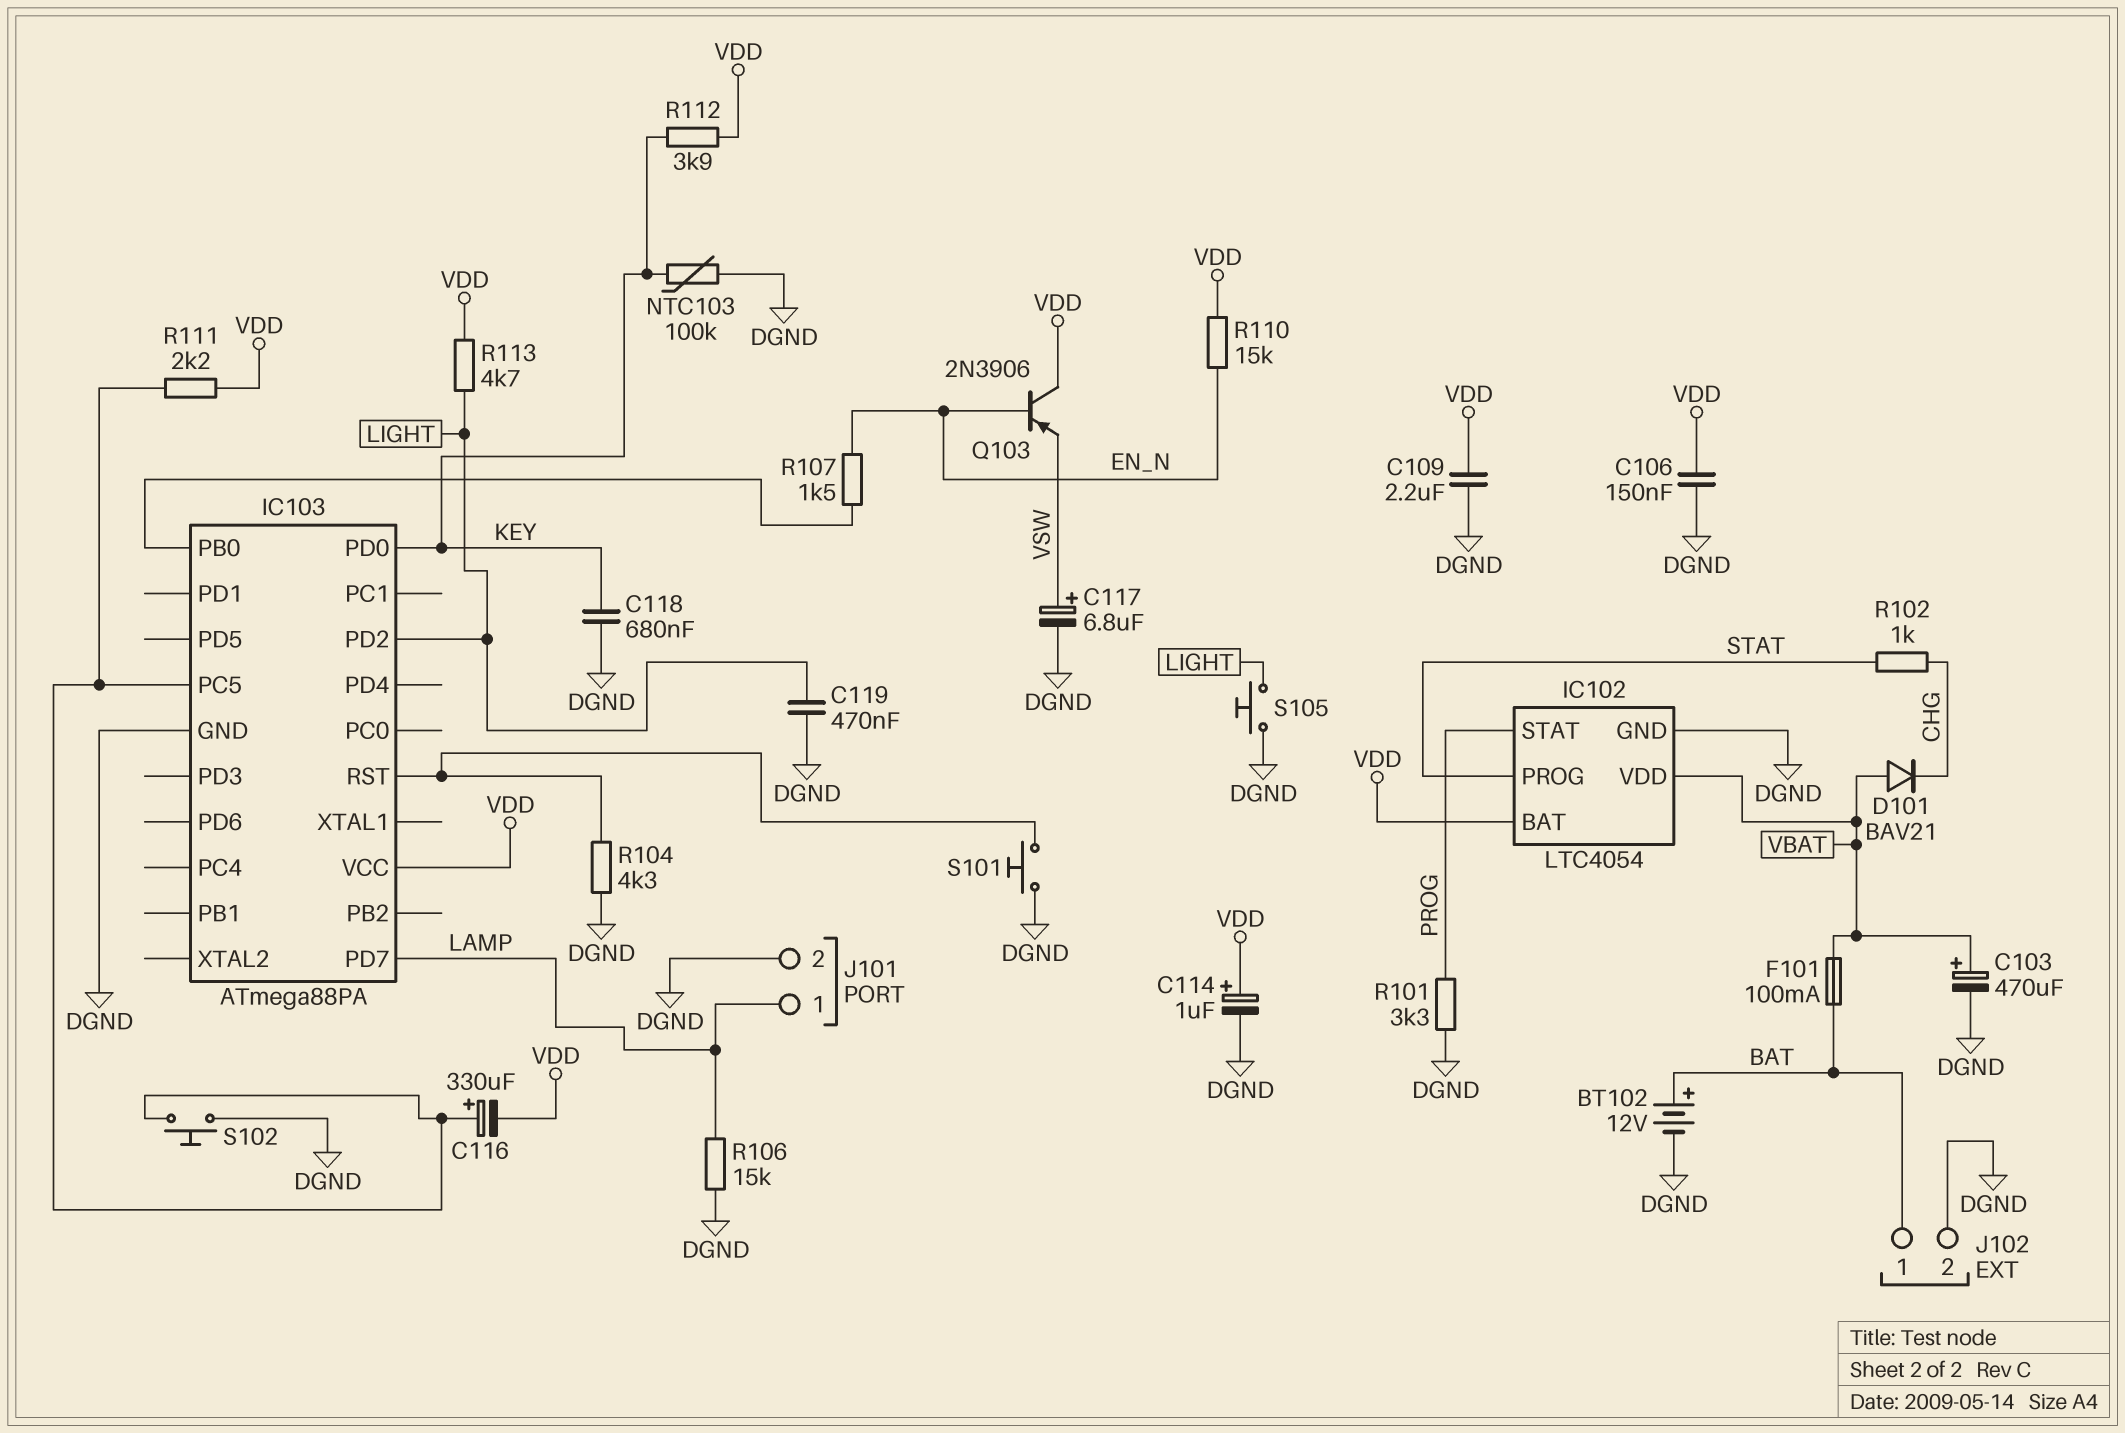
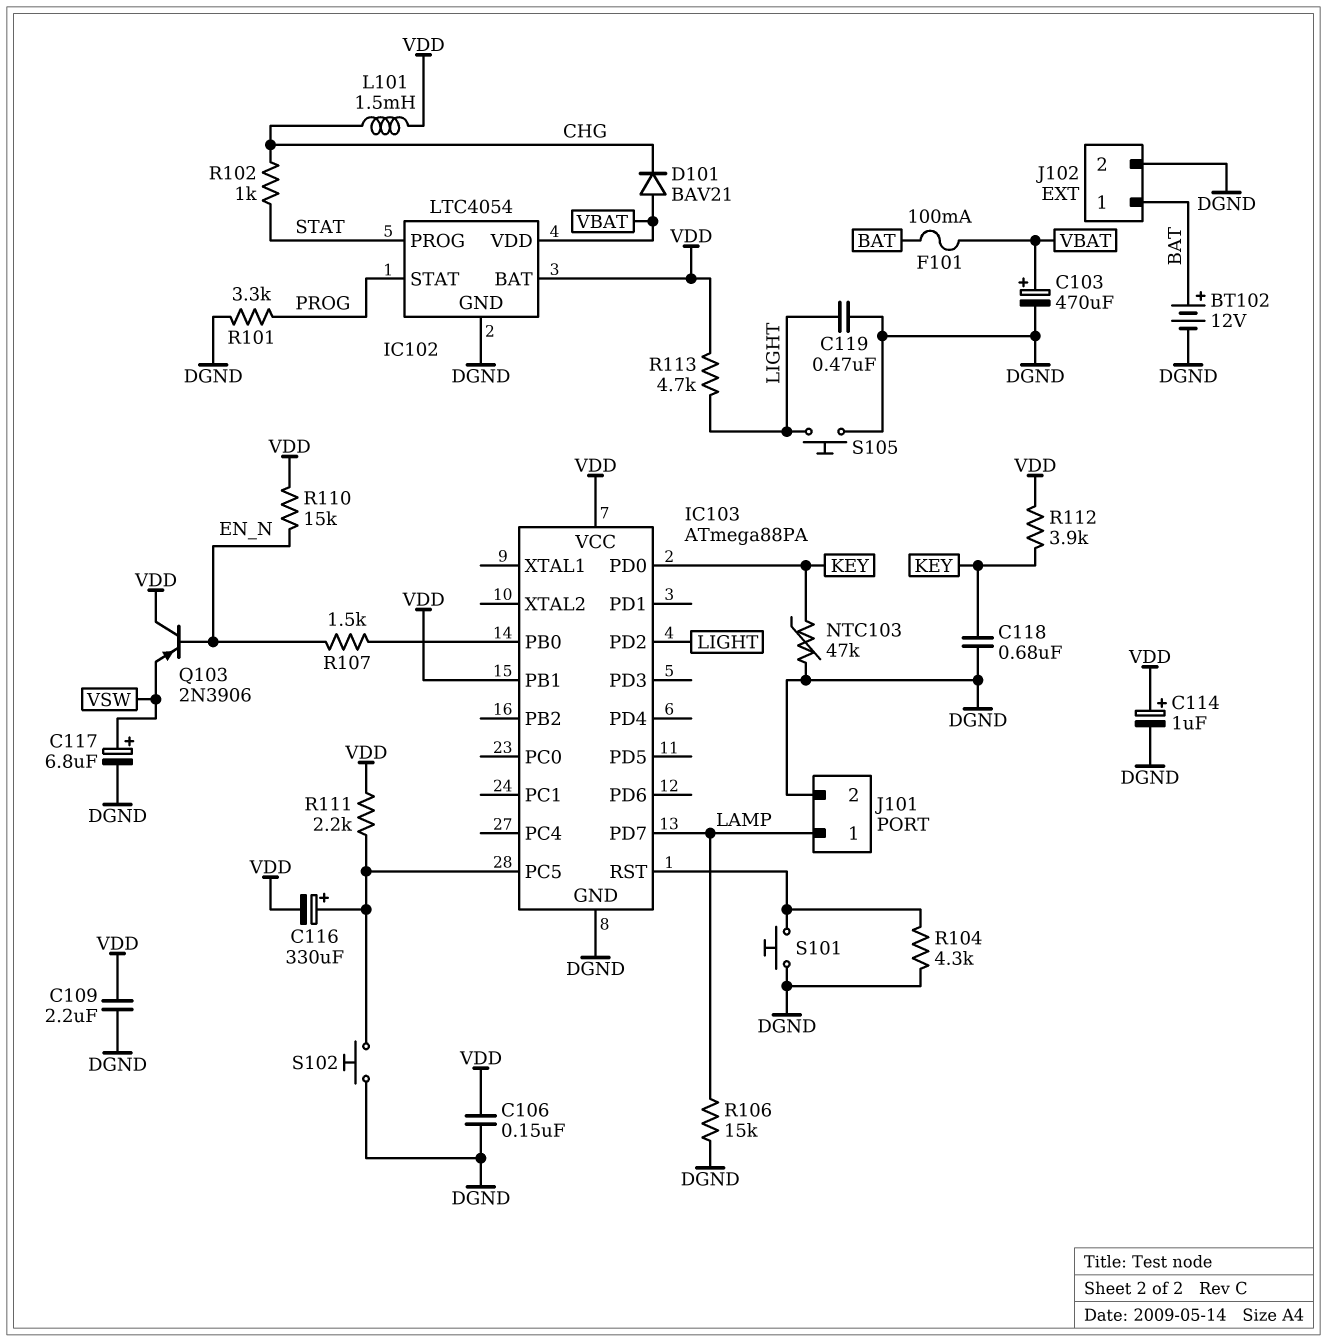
IC103 pin PB1: none -> VDD
L101: none -> 1.5mH (CHG, VDD)
NTC103: 100k (DGND, KEY) -> 47k (DGND, KEY)

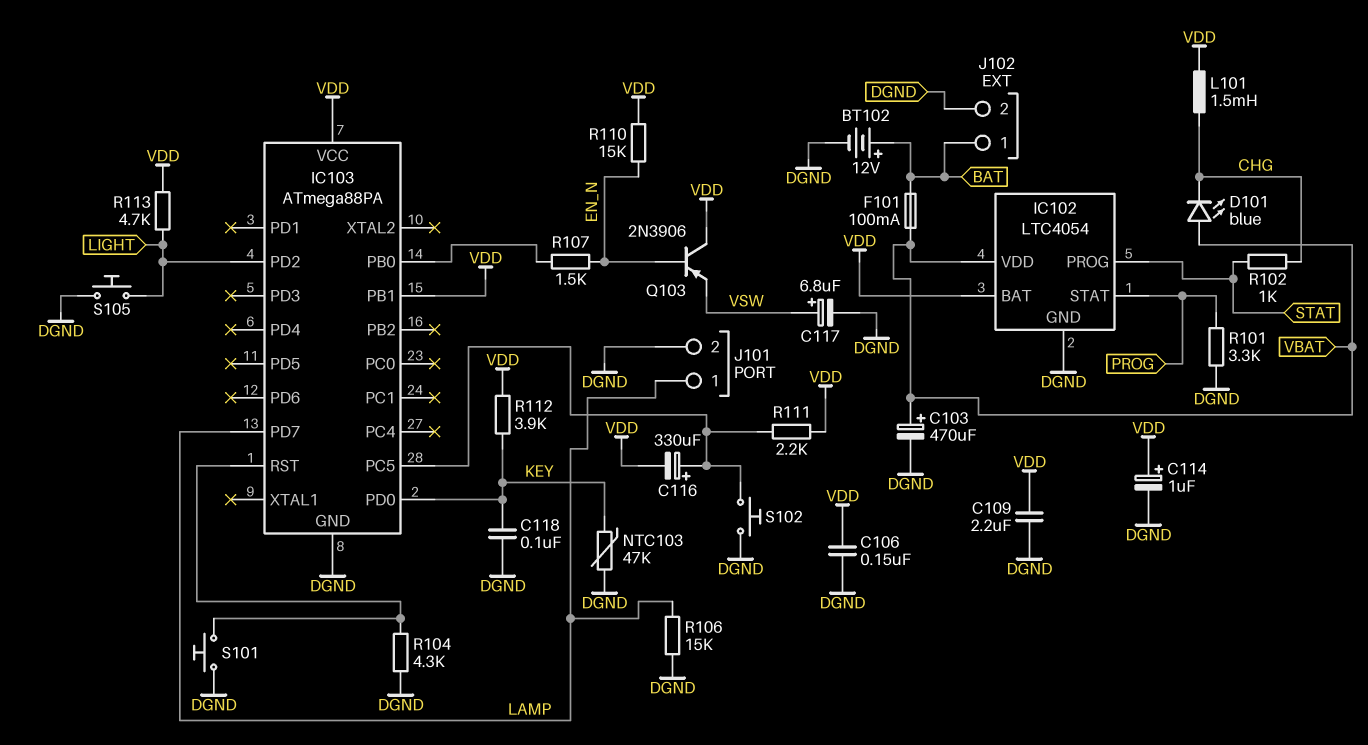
C118: 680nF (DGND, KEY) -> 100nF (DGND, KEY)
C119: 470nF (DGND, LIGHT) -> none
D101: diode BAV21 (A VBAT, K CHG) -> LED blue (A VBAT, K CHG)

